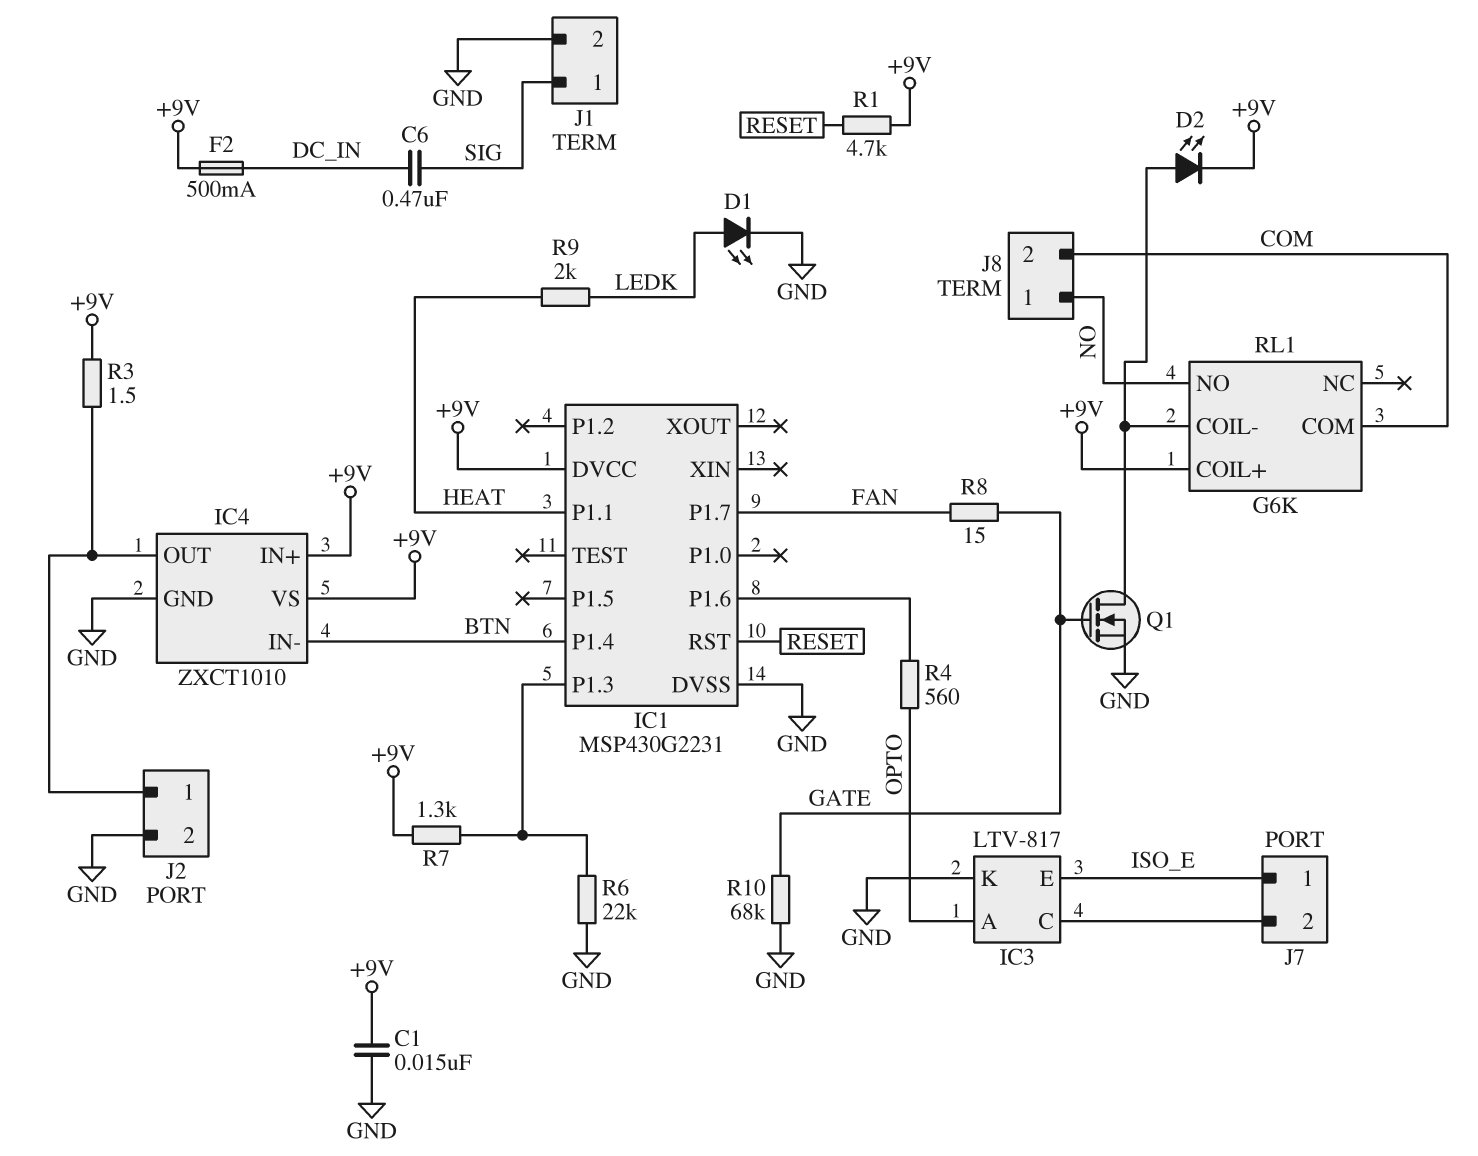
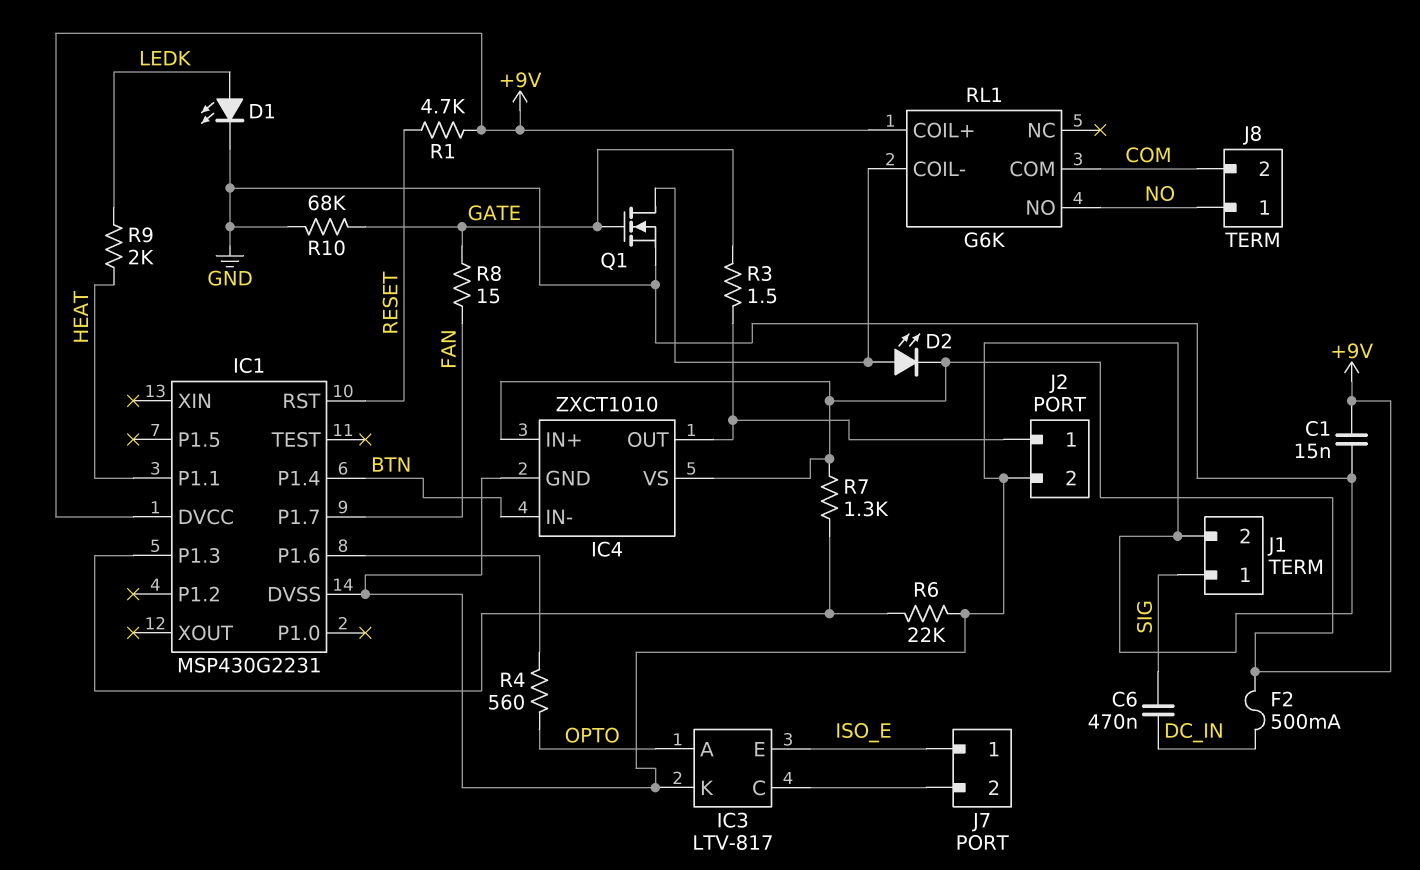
R3: 1.5 (+9V, IC4/OUT) -> 1.5 (GATE, IC4/OUT)

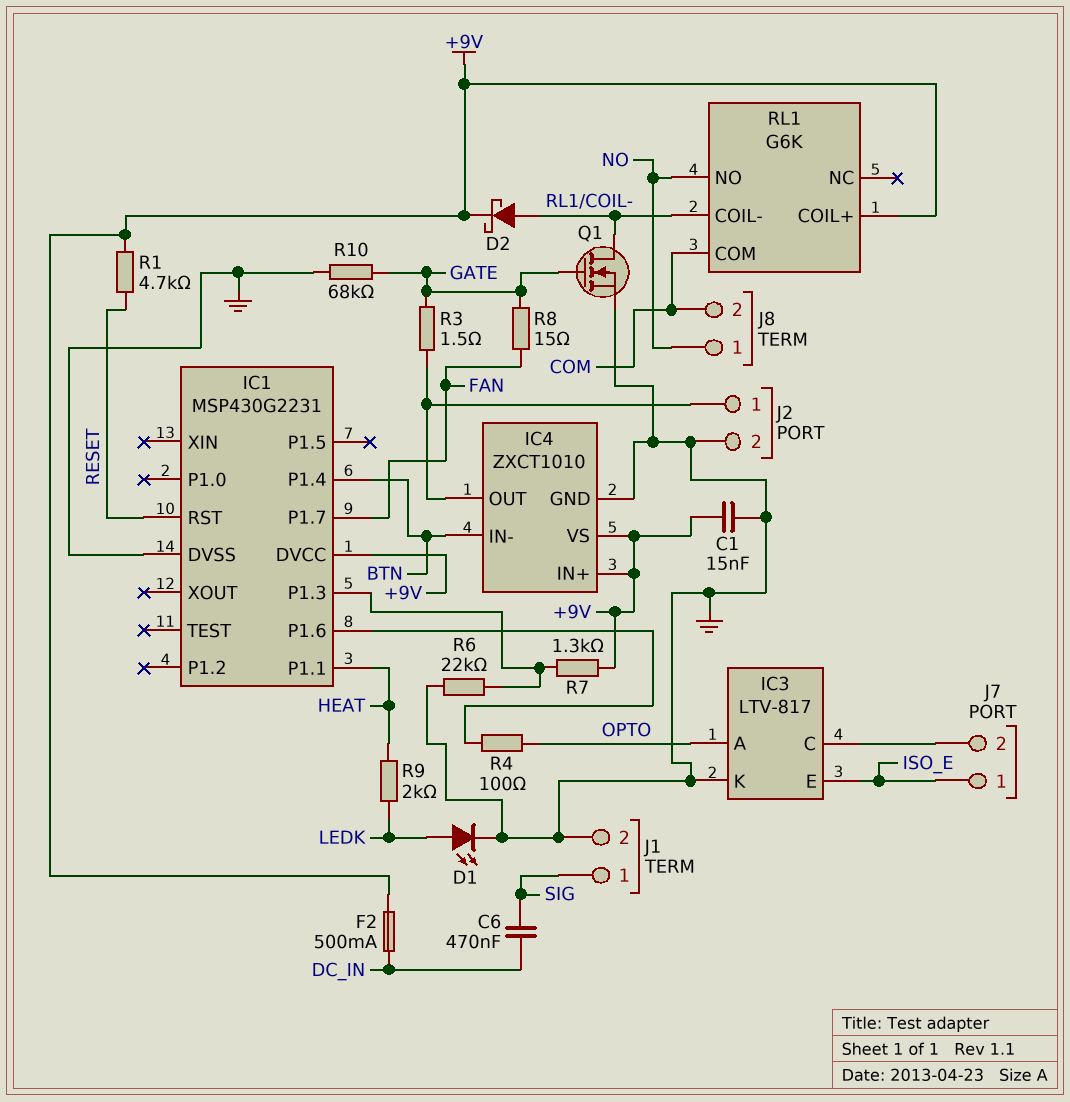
D2: LED (A RL1/COIL-, K +9V) -> schottky (A RL1/COIL-, K +9V)
R4: 560 (IC1/P1.6, OPTO) -> 100 (IC1/P1.6, OPTO)

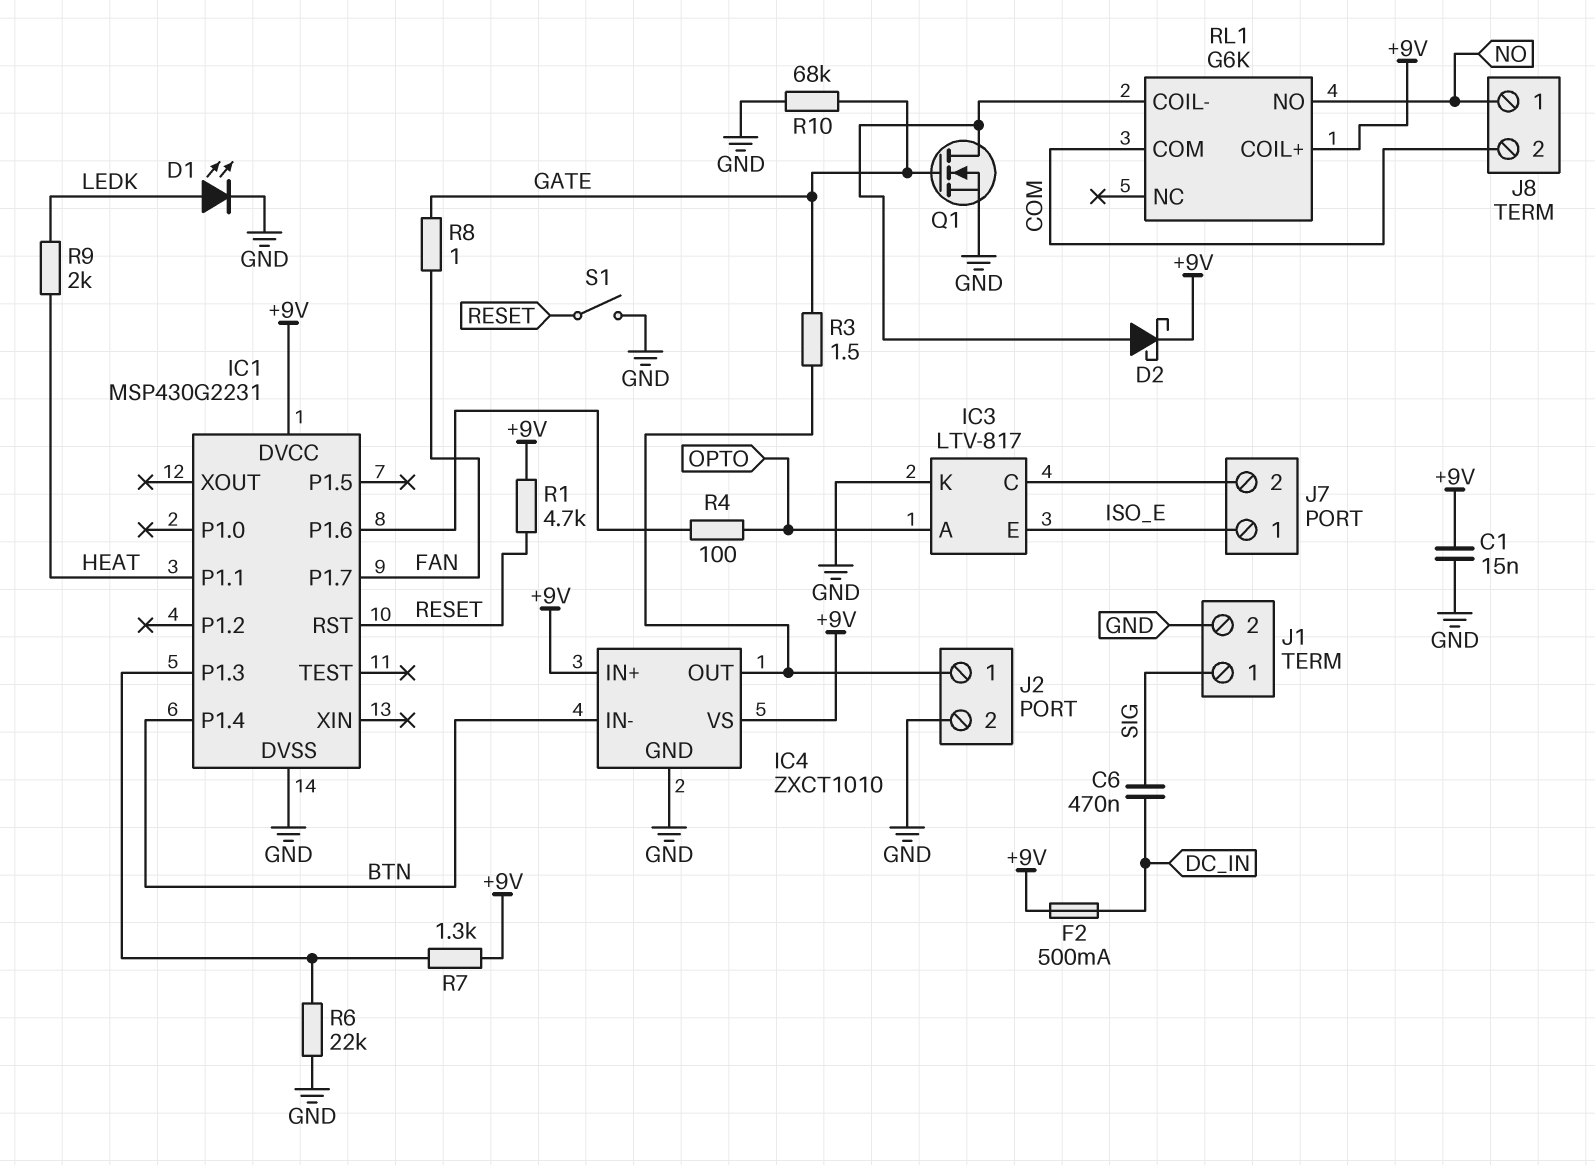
R8: 15 (FAN, GATE) -> 1 (FAN, GATE)
S1: none -> switch (GND, RESET)

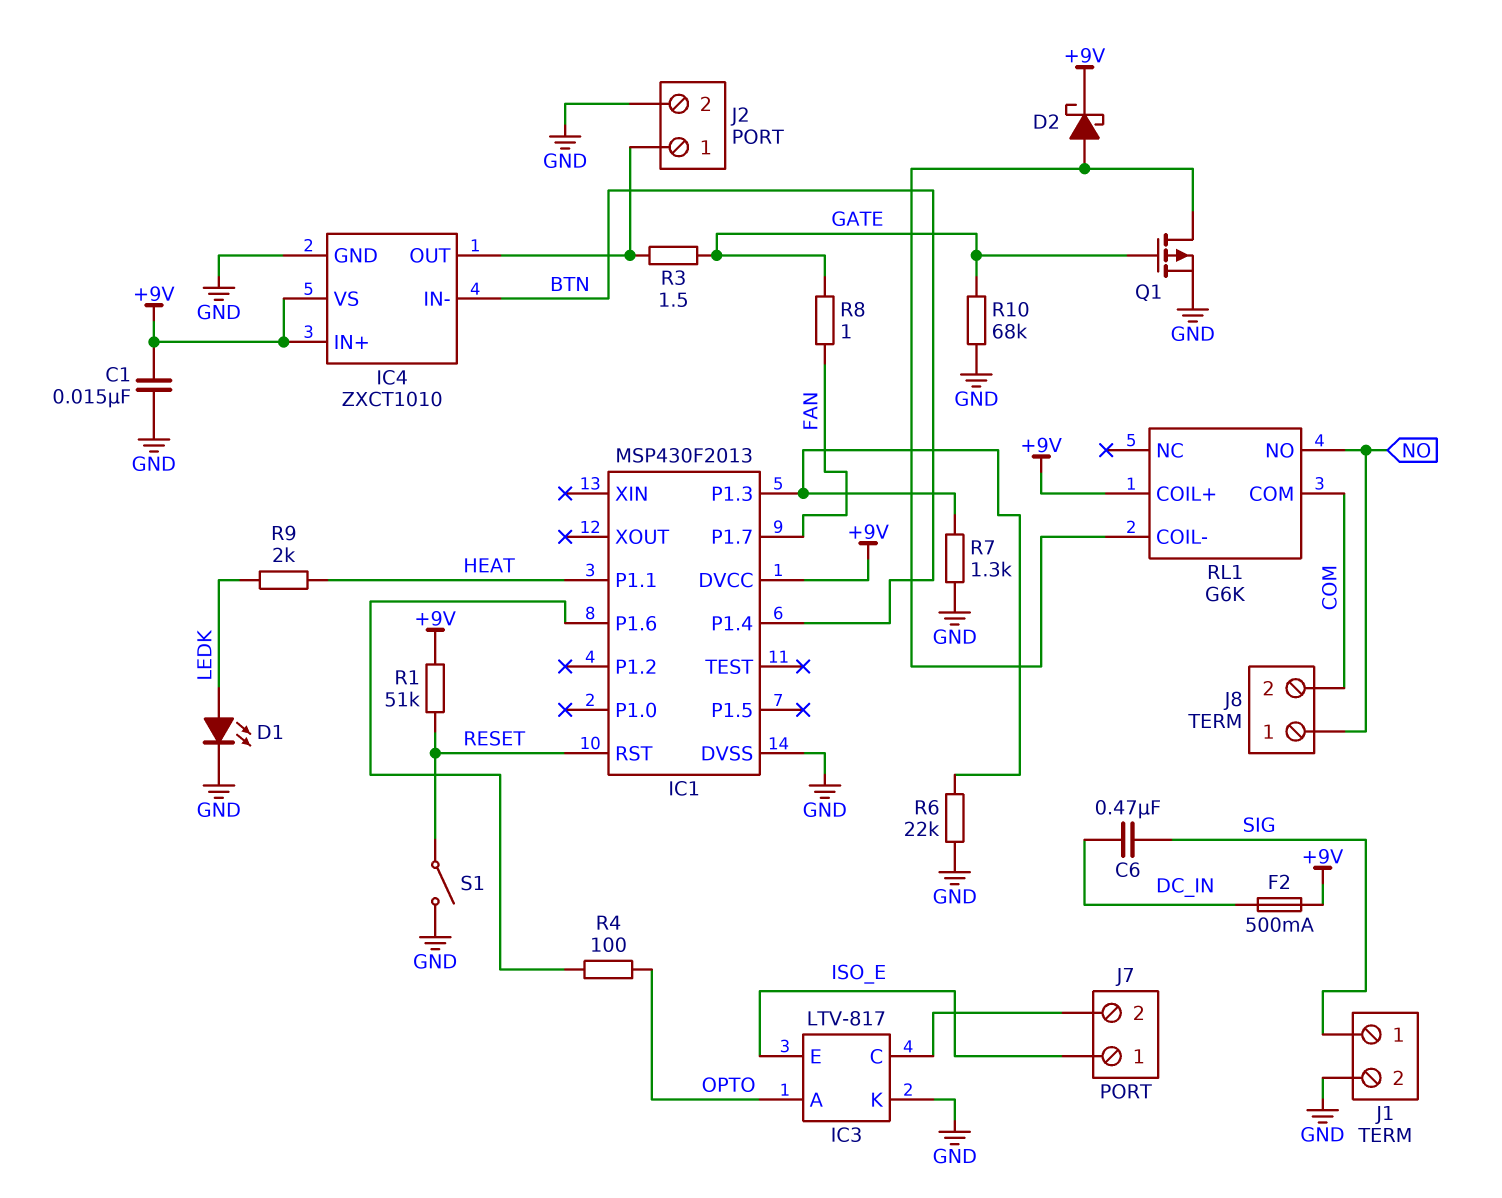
IC1: MSP430G2231 -> MSP430F2013
Q1: NMOS (G GATE, D RL1/COIL-, S GND) -> PMOS (G GATE, D RL1/COIL-, S GND)
R1: 4.7k (+9V, RESET) -> 51k (+9V, RESET)
R7: 1.3k (+9V, IC1/P1.3) -> 1.3k (GND, IC1/P1.3)

